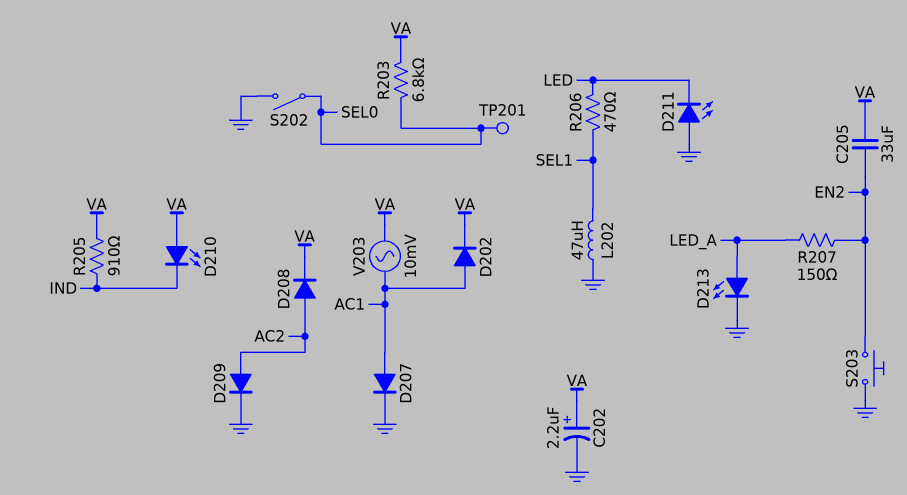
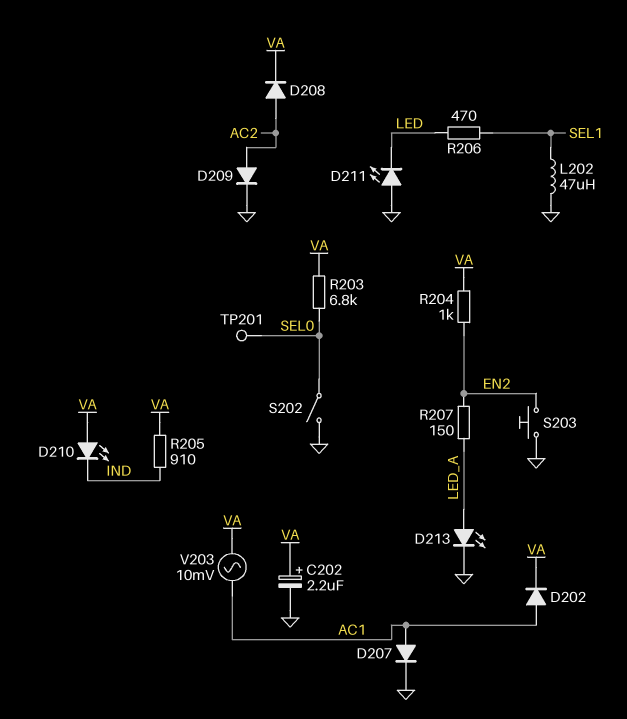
C205: 33uF (EN2, VA) -> none
R204: none -> 1k (EN2, VA)

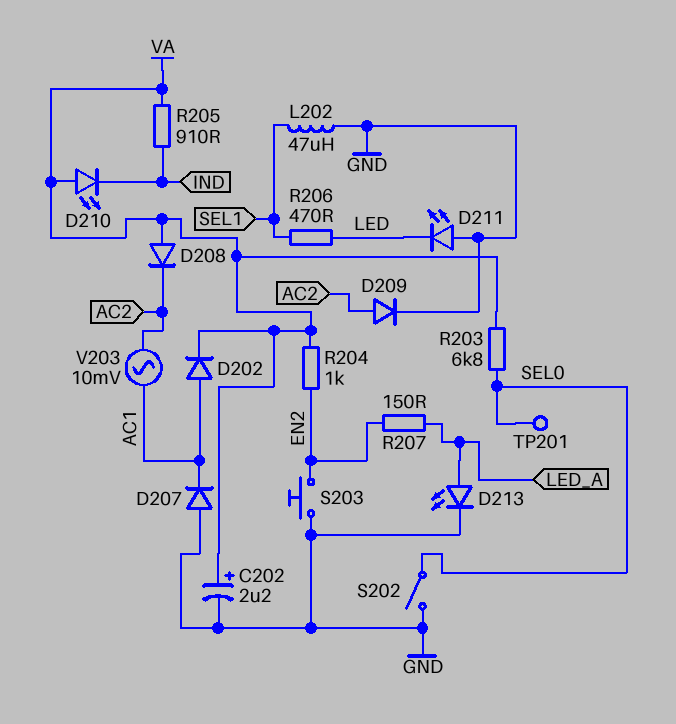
D207: diode (A AC1, K GND) -> diode (A GND, K AC1)
D208: diode (A AC2, K VA) -> diode (A VA, K AC2)
V203: AC 10mV (AC1, VA) -> AC 10mV (AC1, AC2)

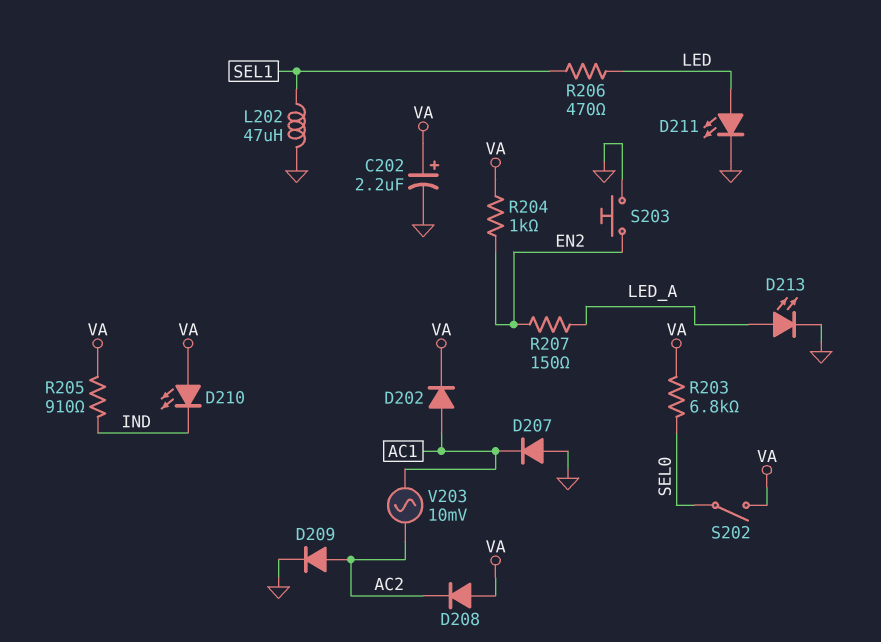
D211: LED (A GND, K LED) -> LED (A LED, K GND)
S202: switch (GND, SEL0) -> switch (SEL0, VA)
TP201: test point (SEL0) -> none

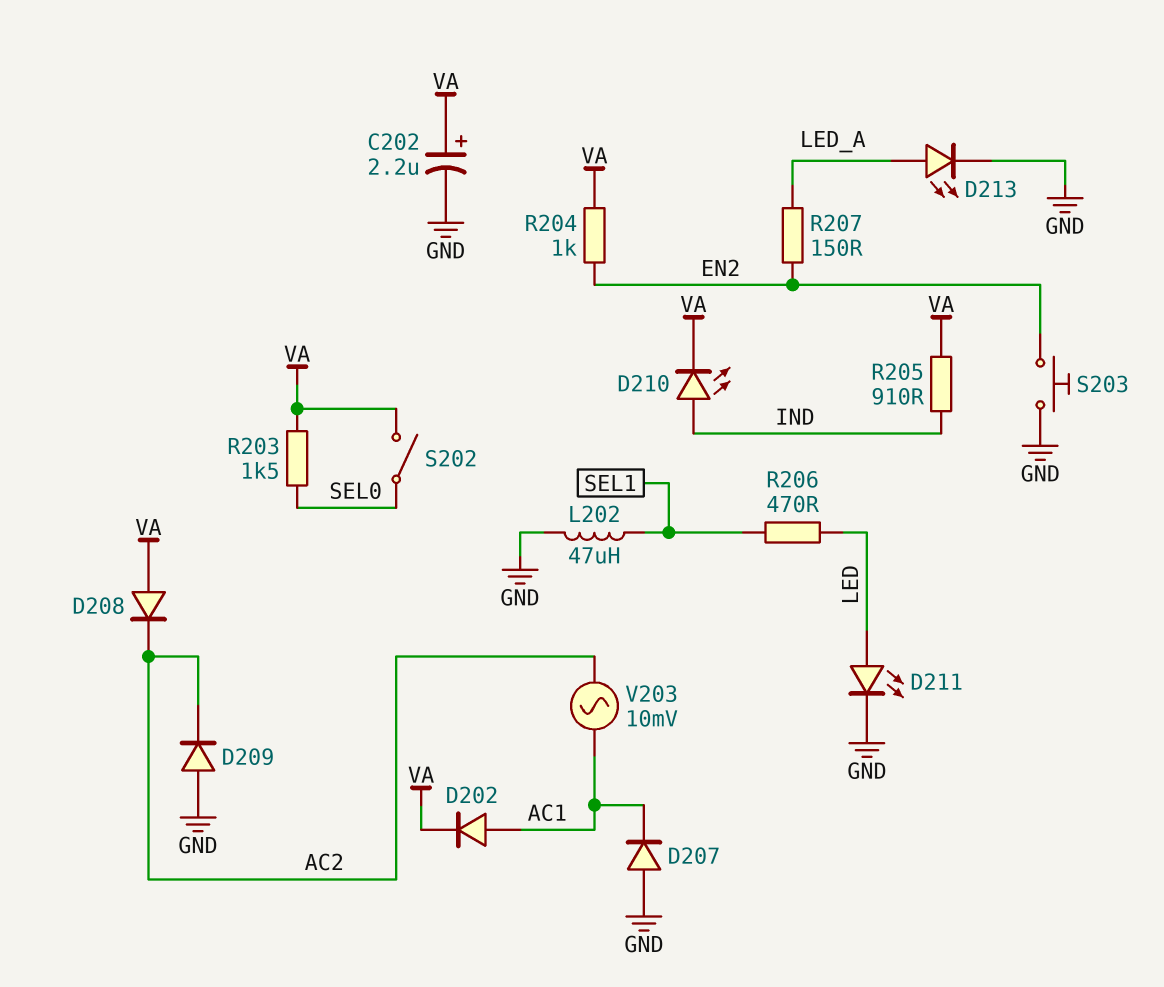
D209: diode (A AC2, K GND) -> diode (A GND, K AC2)
D210: LED (A VA, K IND) -> LED (A IND, K VA)
R203: 6.8k (SEL0, VA) -> 1.5k (SEL0, VA)

